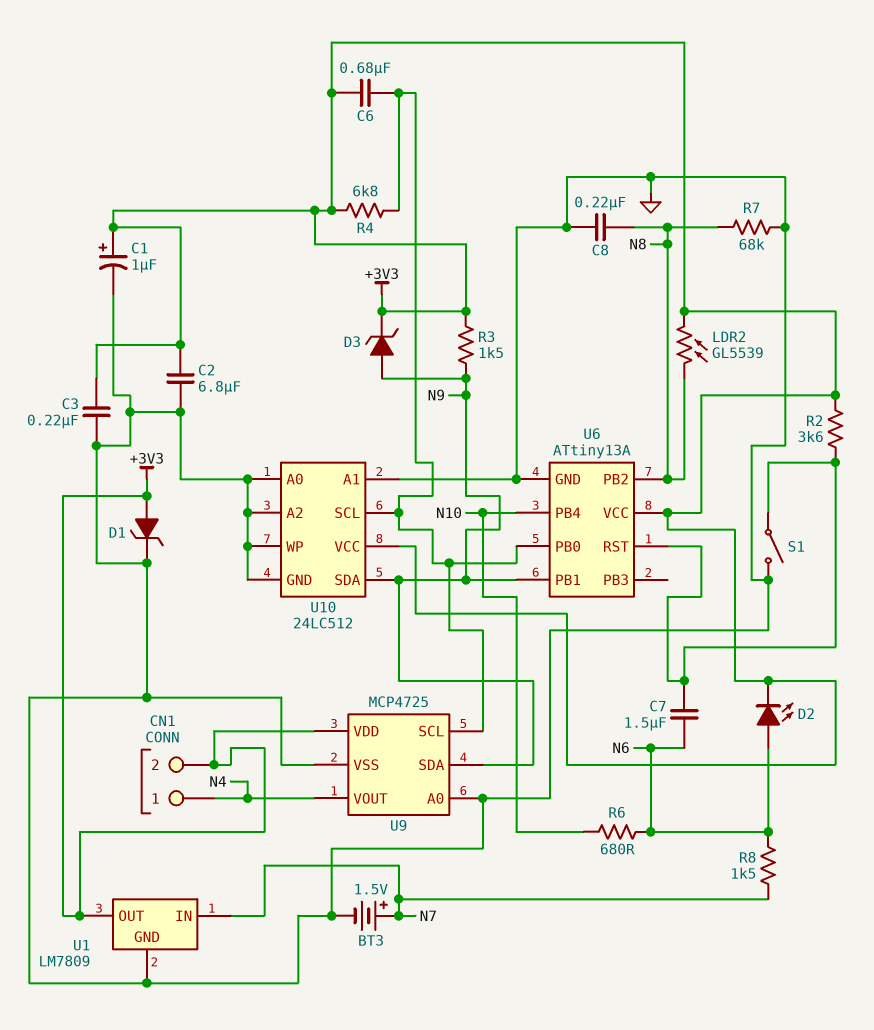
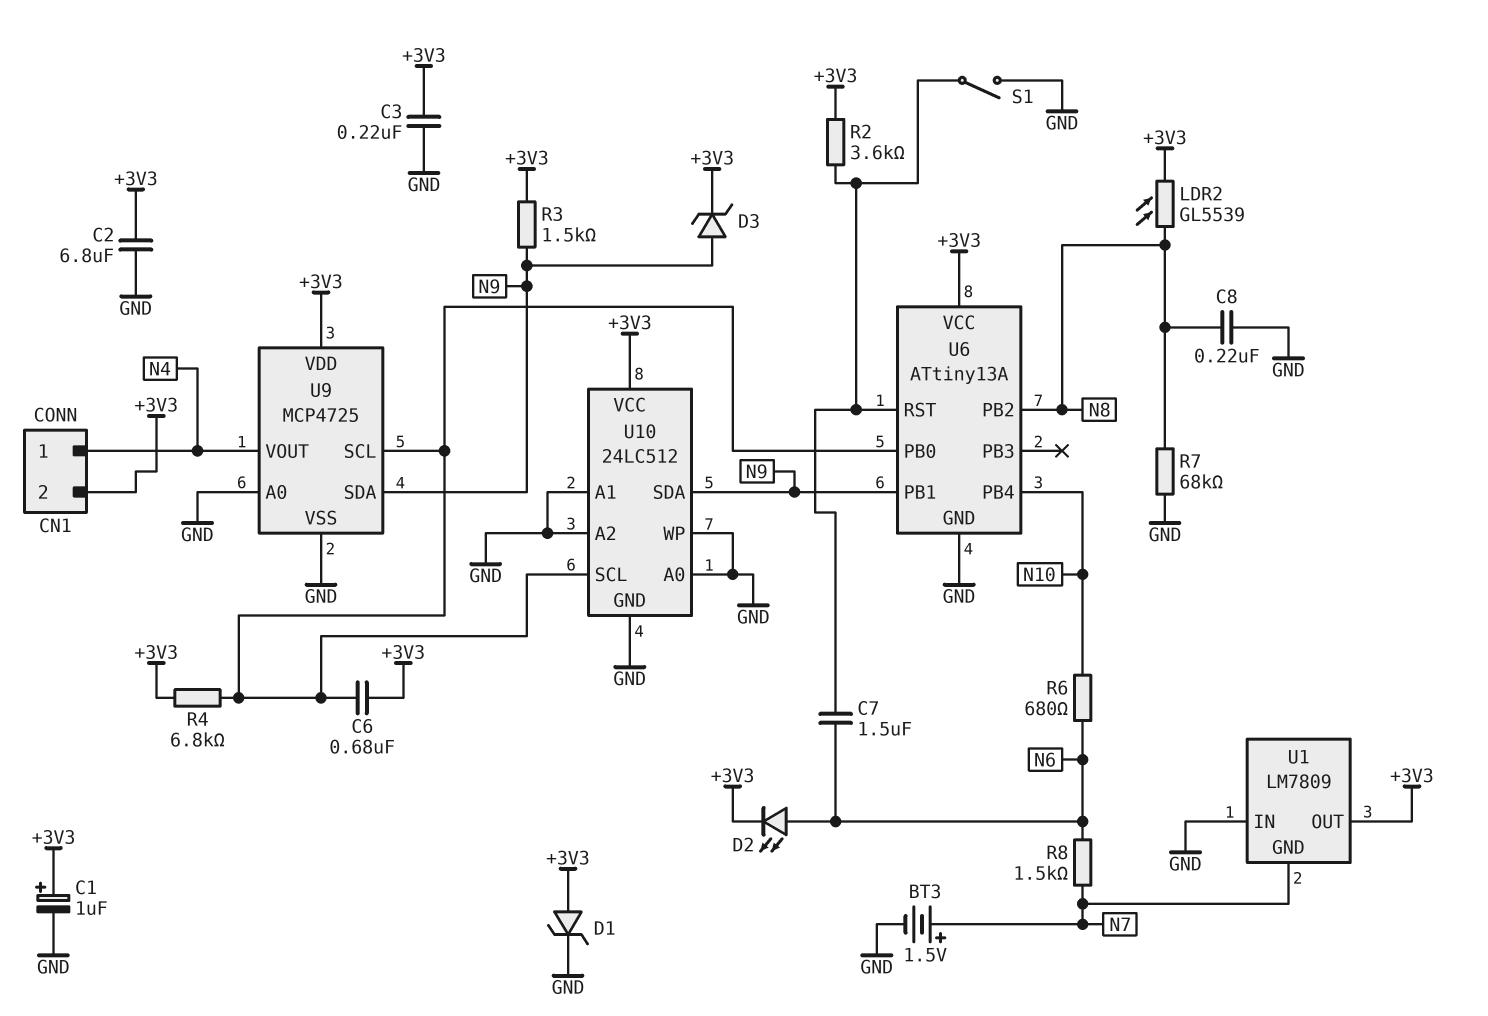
U1 pin GND: GND -> N7
U1 pin IN: N7 -> GND

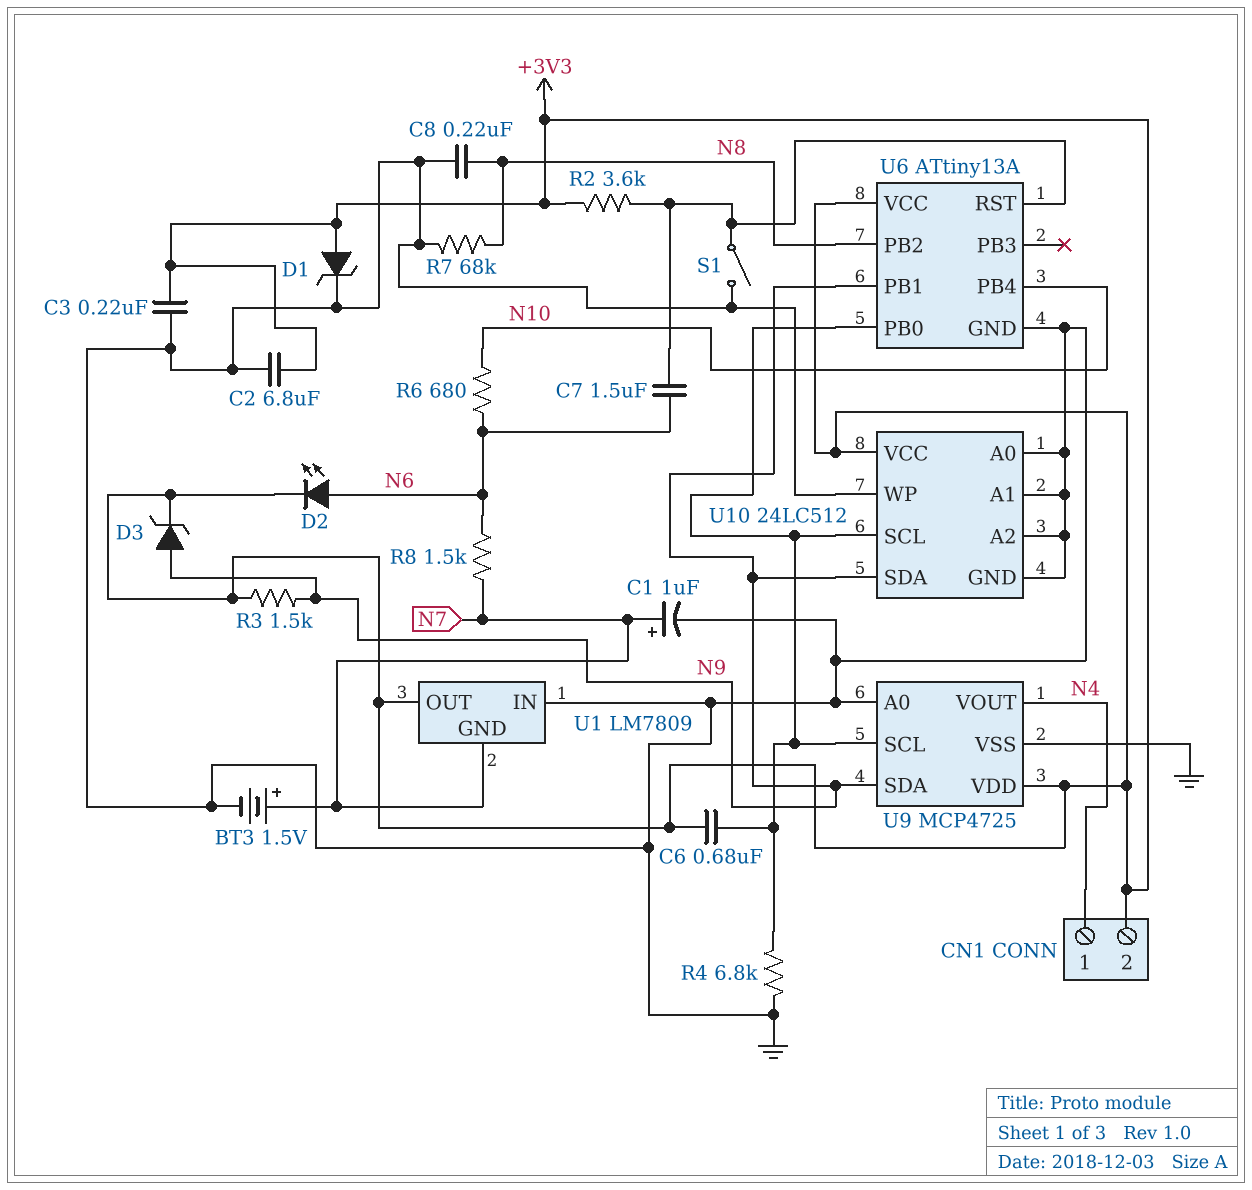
C1: 1uF (plus +3V3, minus GND) -> 1uF (plus N7, minus GND)
LDR2: GL5539 (+3V3, N8) -> none
R4: 6.8k (+3V3, U6/PB0) -> 6.8k (GND, U6/PB0)

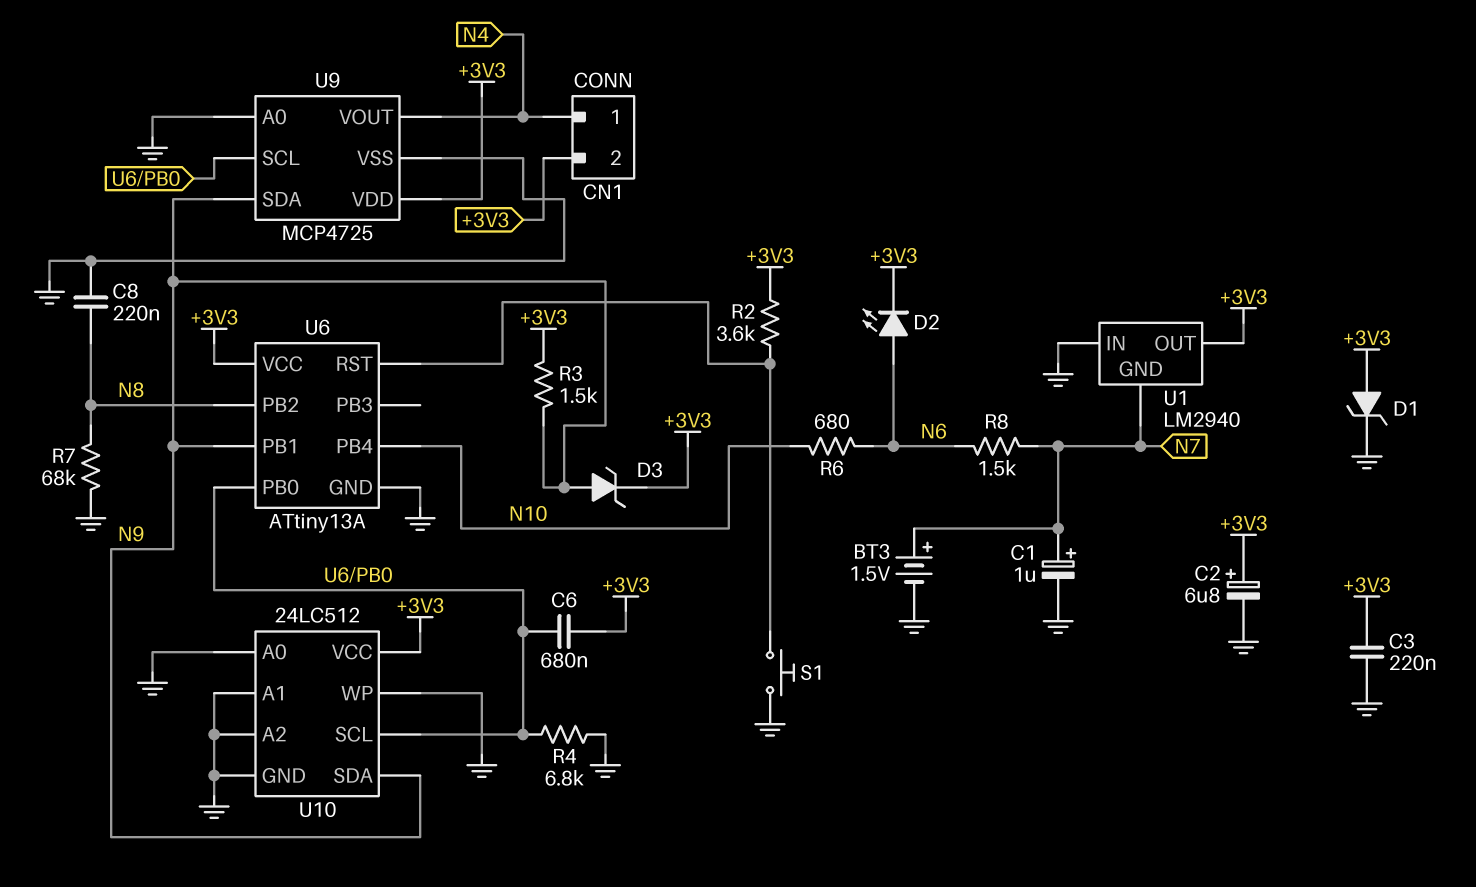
C2: 6.8uF (+3V3, GND) -> 6.8uF (plus +3V3, minus GND)
C7: 1.5uF (N6, U6/RST) -> none
S1: switch (GND, U6/RST) -> button (GND, U6/RST)
U1: LM7809 -> LM2940

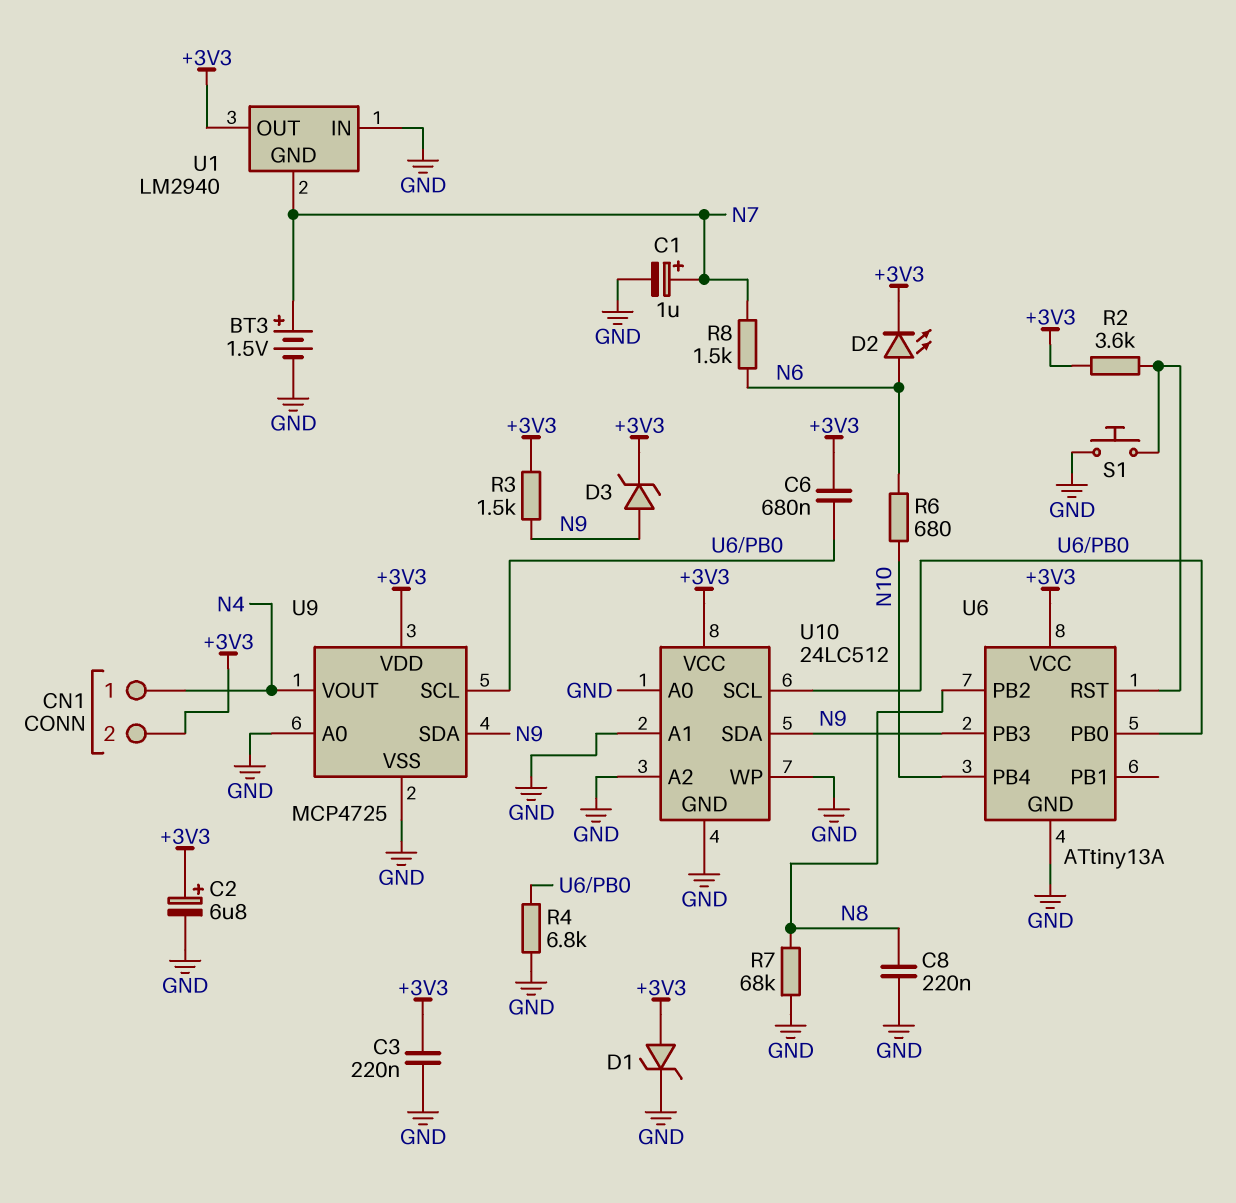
U6 pin PB1: N9 -> none
U6 pin PB3: none -> N9

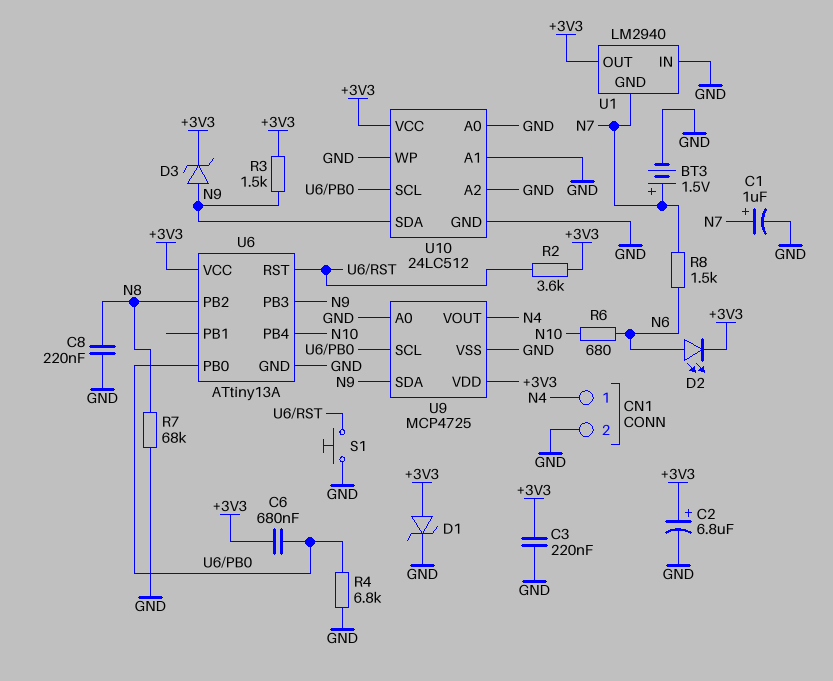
CN1 pin 2: +3V3 -> GND

